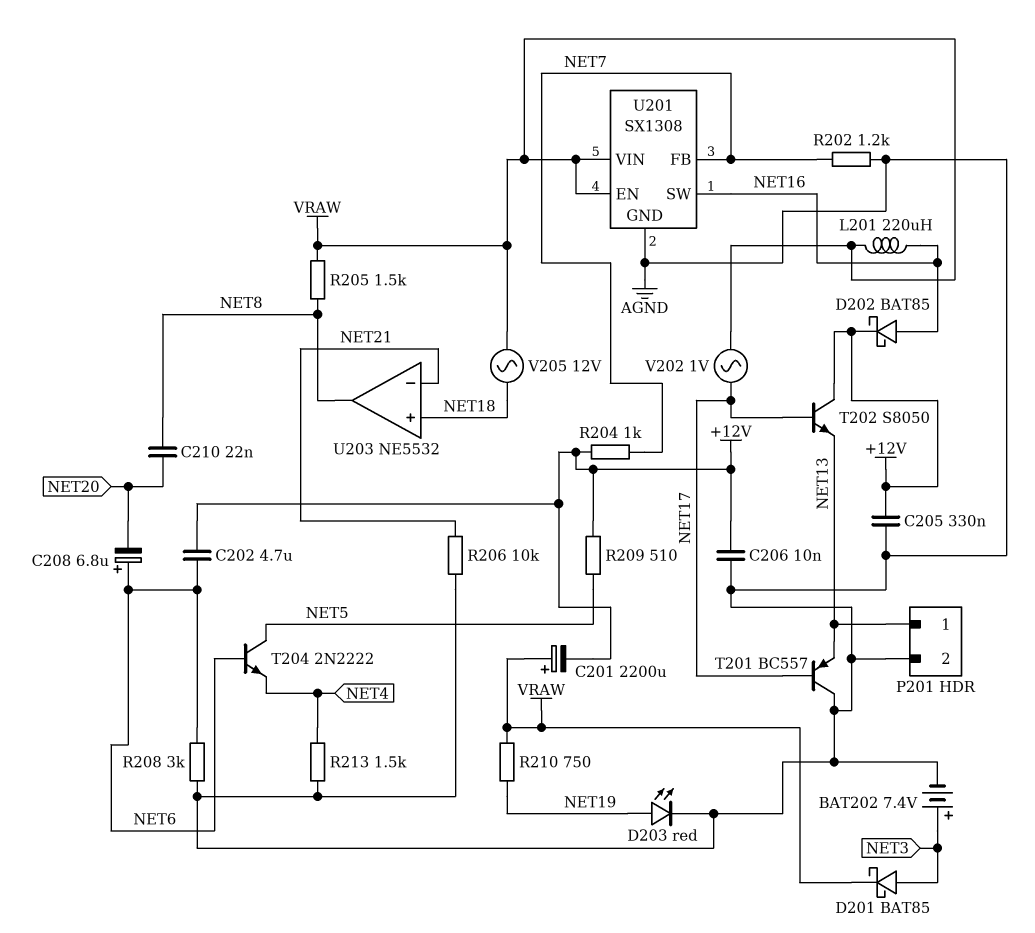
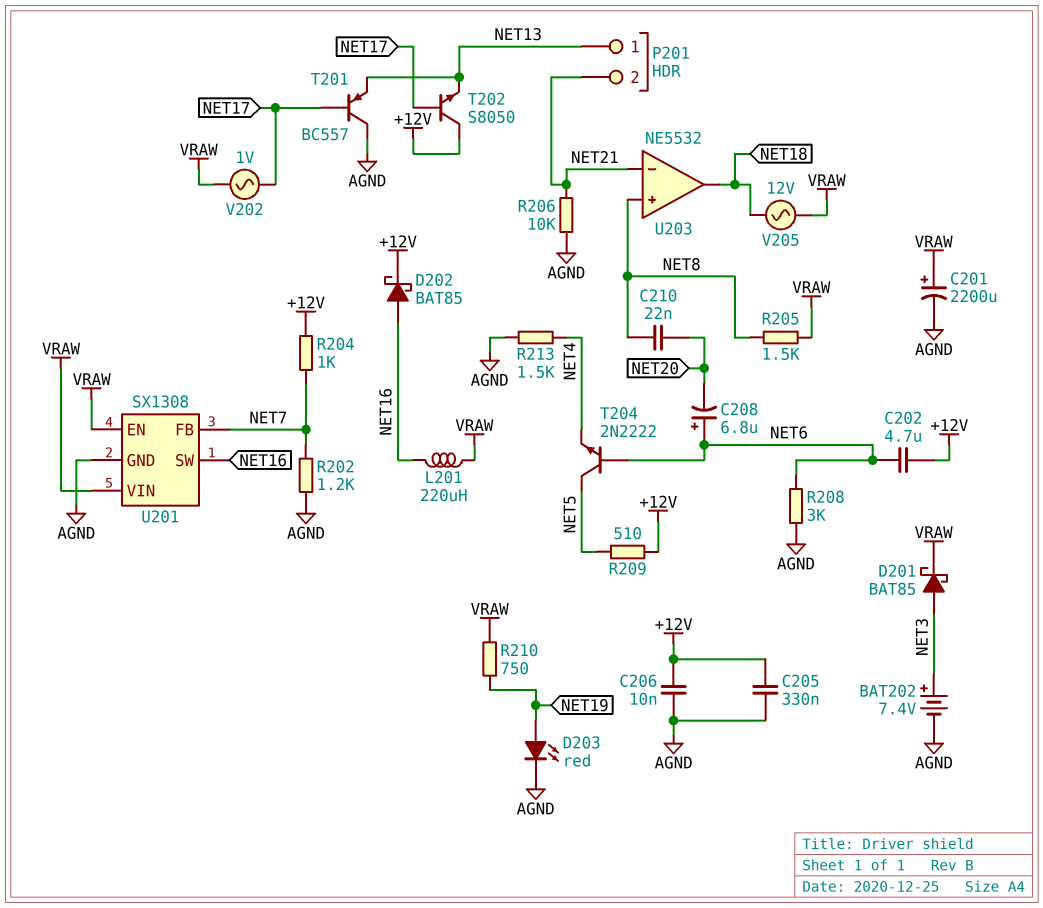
C201: 2200uF (plus VRAW, minus +12V) -> 2200uF (plus VRAW, minus AGND)
P201 pin 2: AGND -> NET21
U203 pin in+: NET18 -> NET8
U203 pin out: NET8 -> NET18

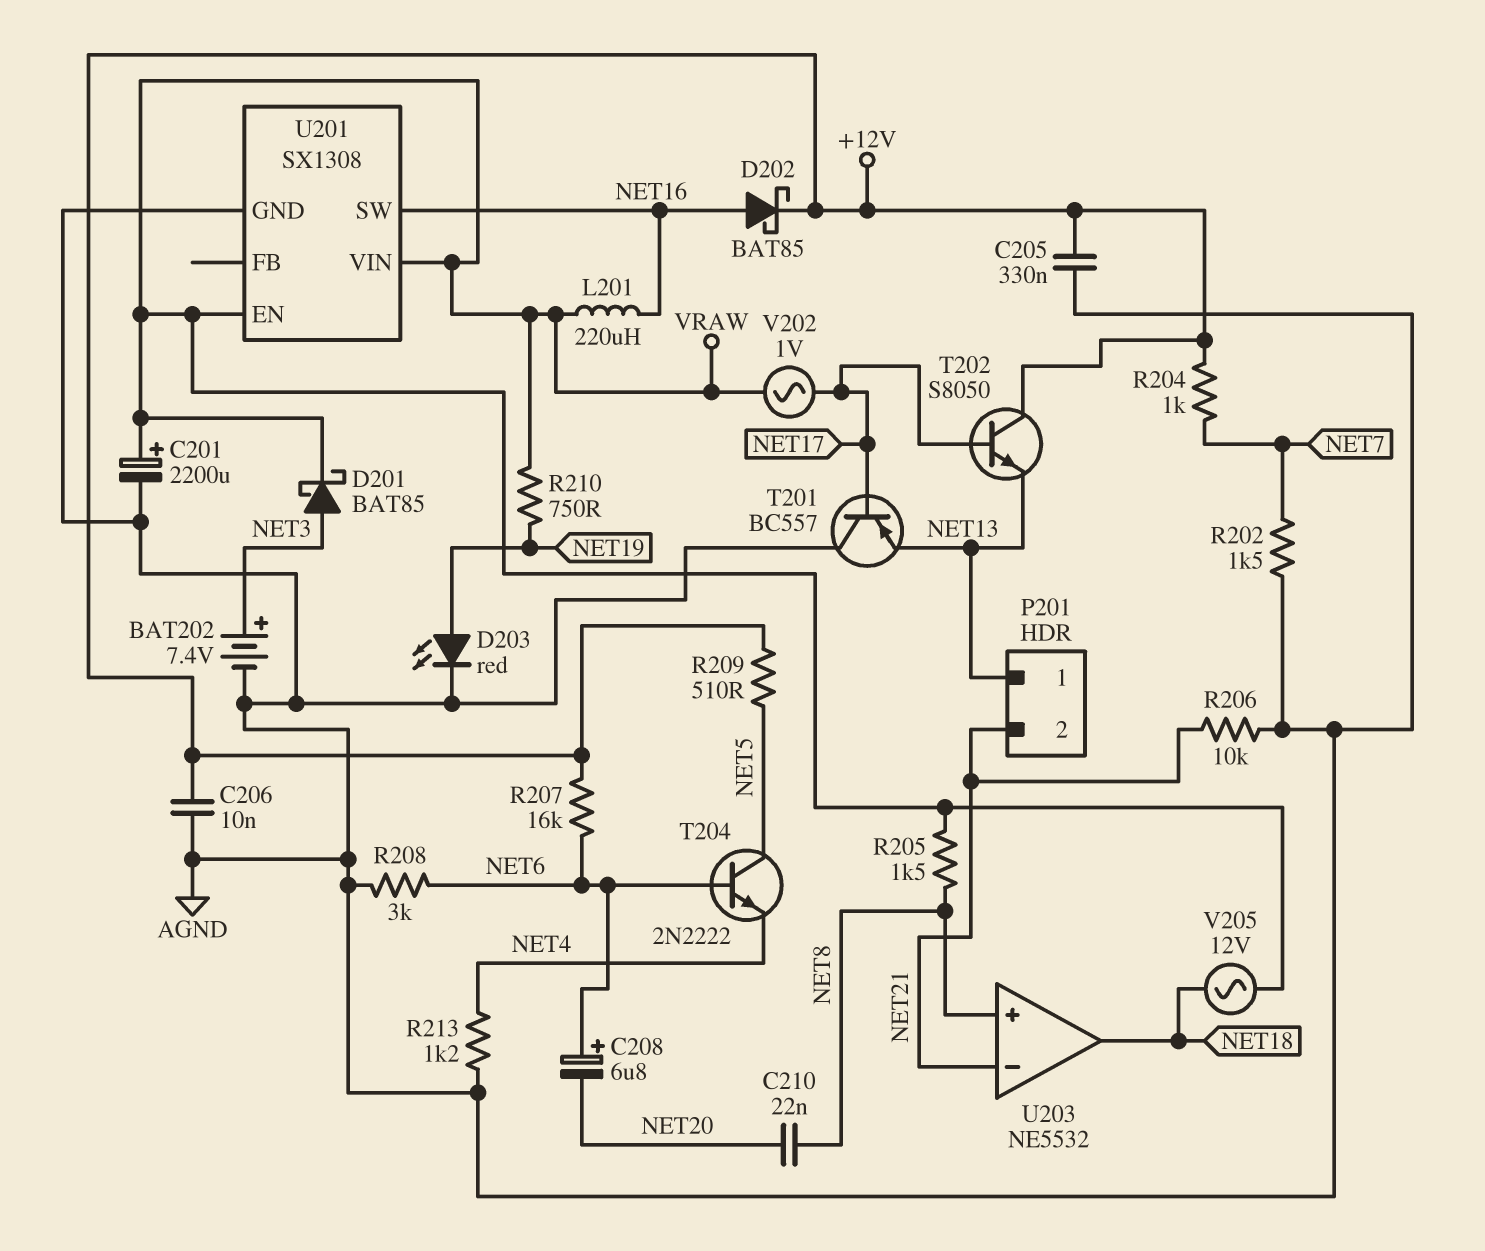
C202: 4.7uF (+12V, NET6) -> none
R202: 1.2k (AGND, NET7) -> 1.5k (AGND, NET7)
R207: none -> 16k (+12V, NET6)
R213: 1.5k (AGND, NET4) -> 1.2k (AGND, NET4)
U201 pin FB: NET7 -> none

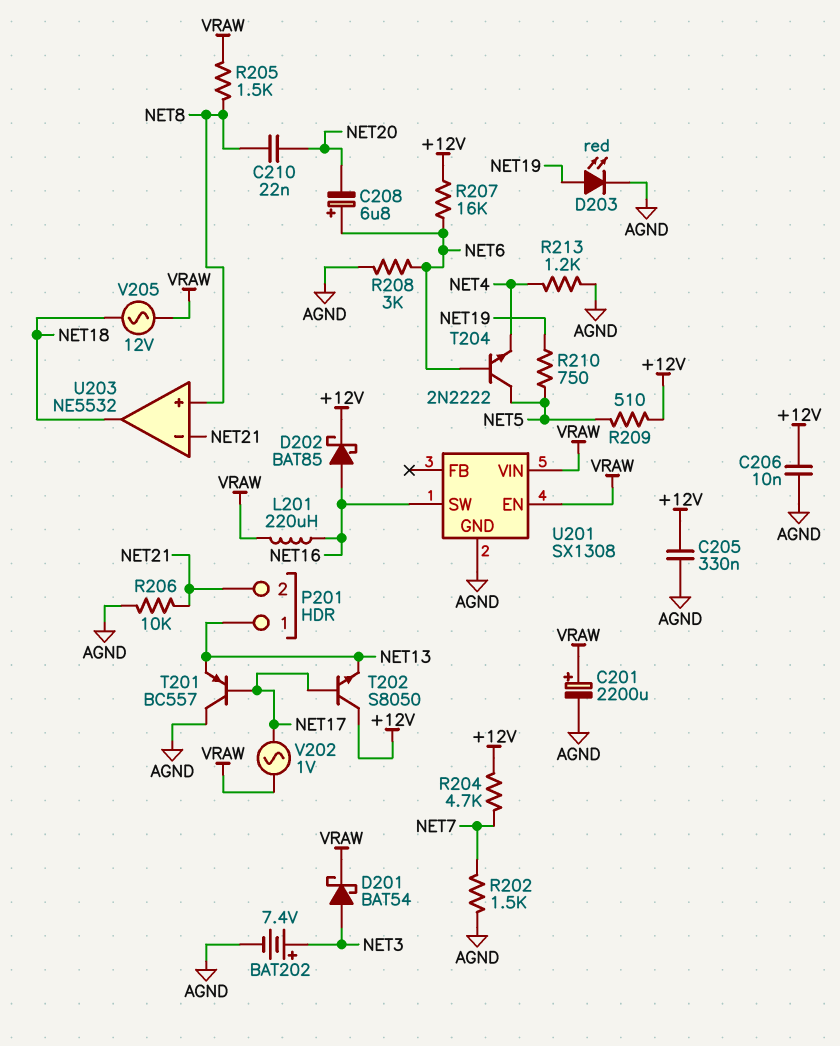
D201: schottky BAT85 (A NET3, K VRAW) -> schottky BAT54 (A NET3, K VRAW)
R204: 1k (+12V, NET7) -> 4.7k (+12V, NET7)
R210: 750 (NET19, VRAW) -> 750 (NET5, NET19)

